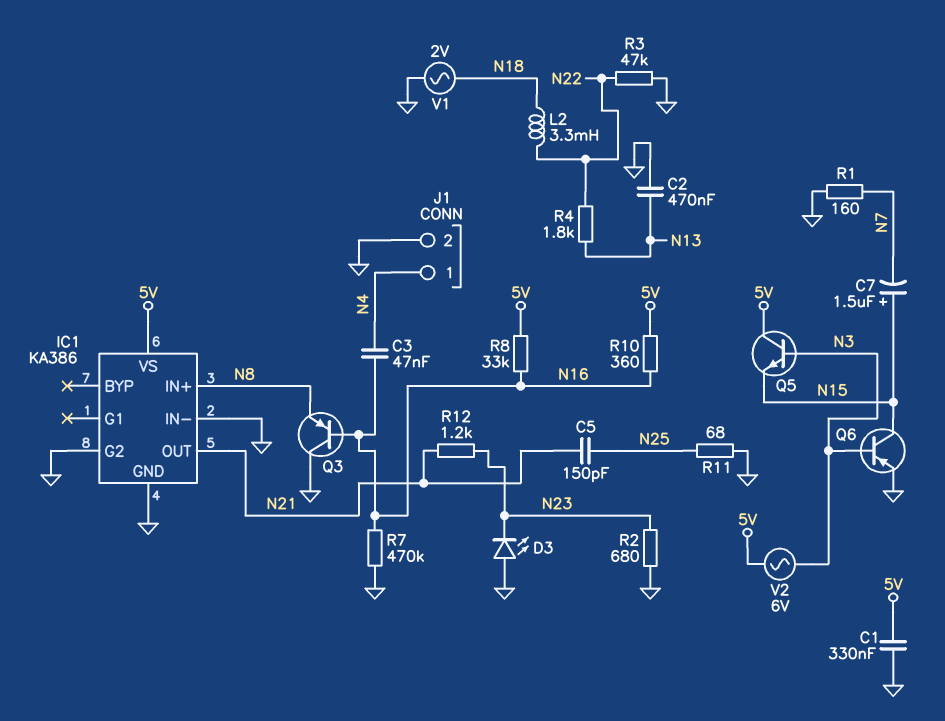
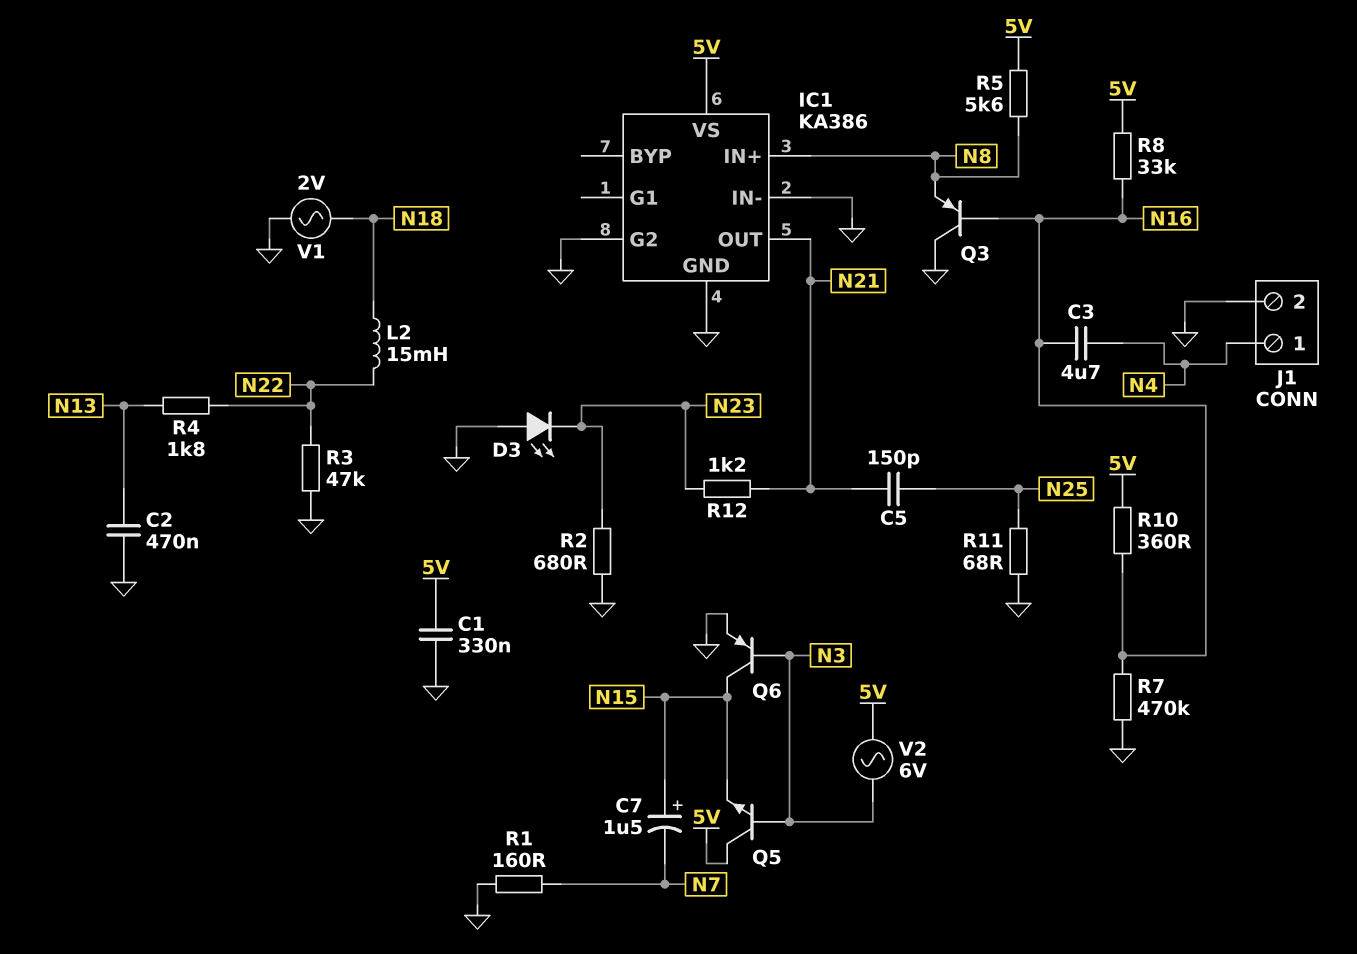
C3: 47nF (N4, N16) -> 4.7uF (N4, N16)
L2: 3.3mH (N18, N22) -> 15mH (N18, N22)
R5: none -> 5.6k (5V, N8)

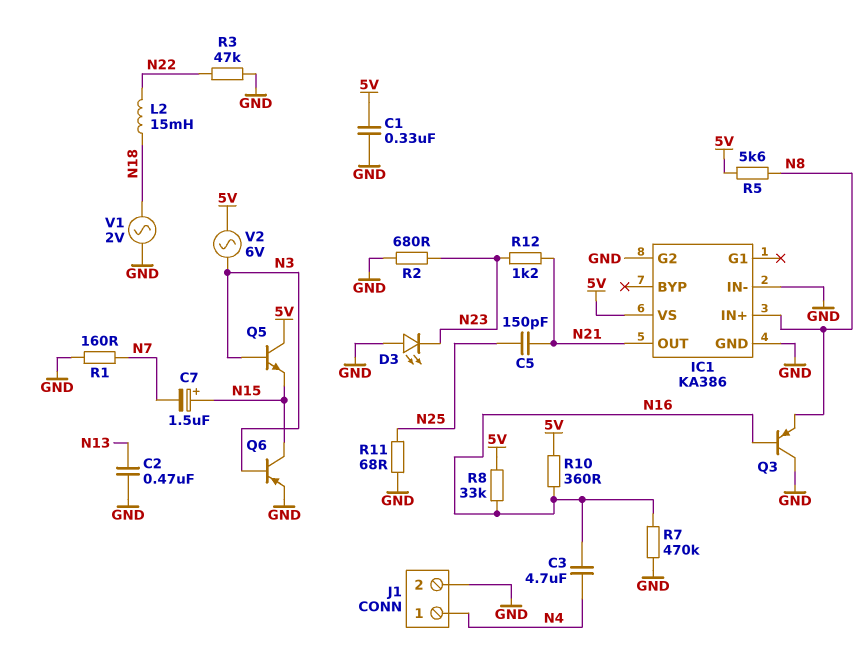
R4: 1.8k (N13, N22) -> none

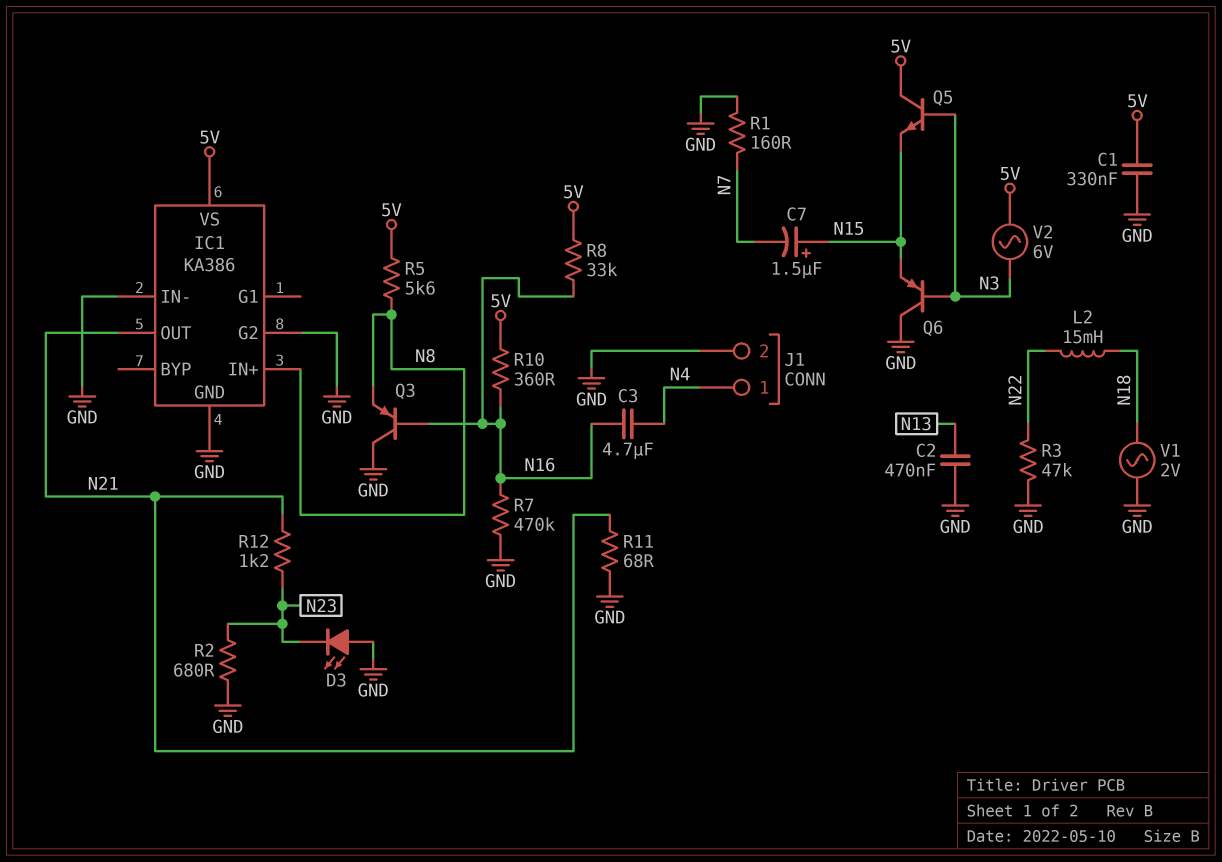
C5: 150pF (N21, N25) -> none
Q6: PNP (B N3, C N15, E GND) -> PNP (B N3, C GND, E N15)
R11: 68 (GND, N25) -> 68 (GND, N21)

